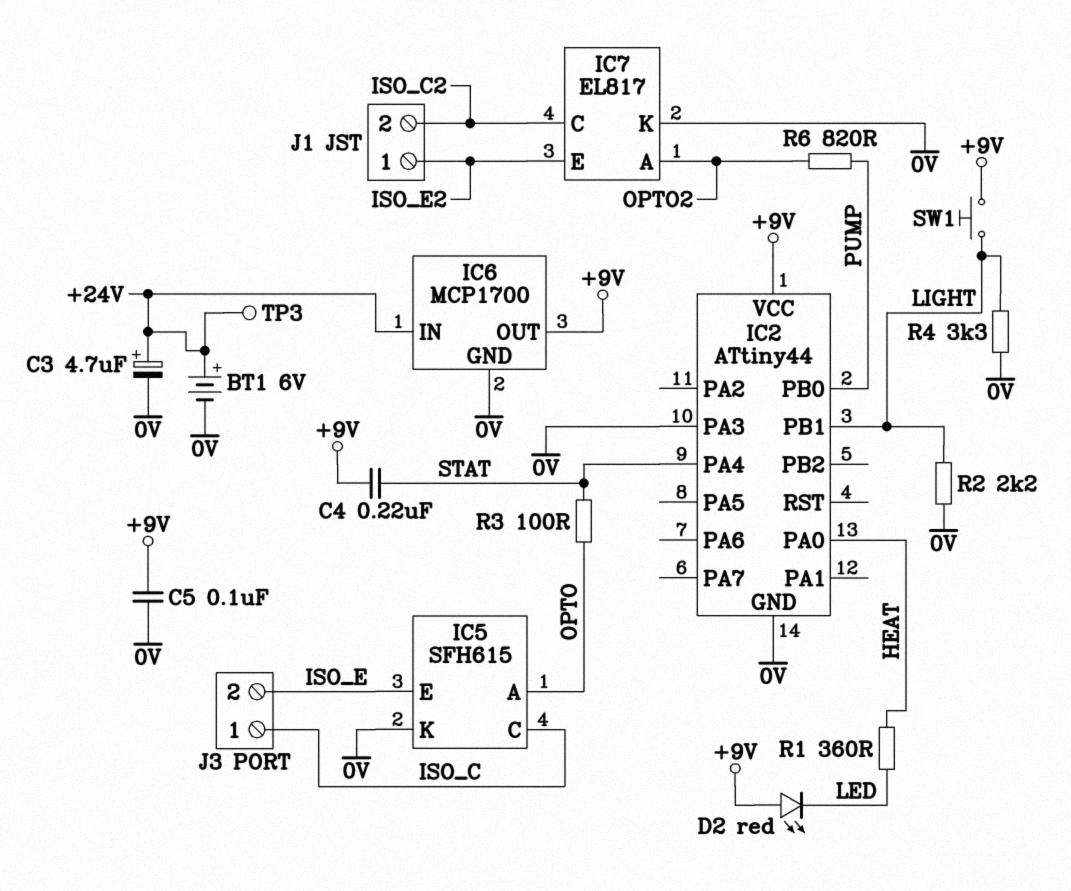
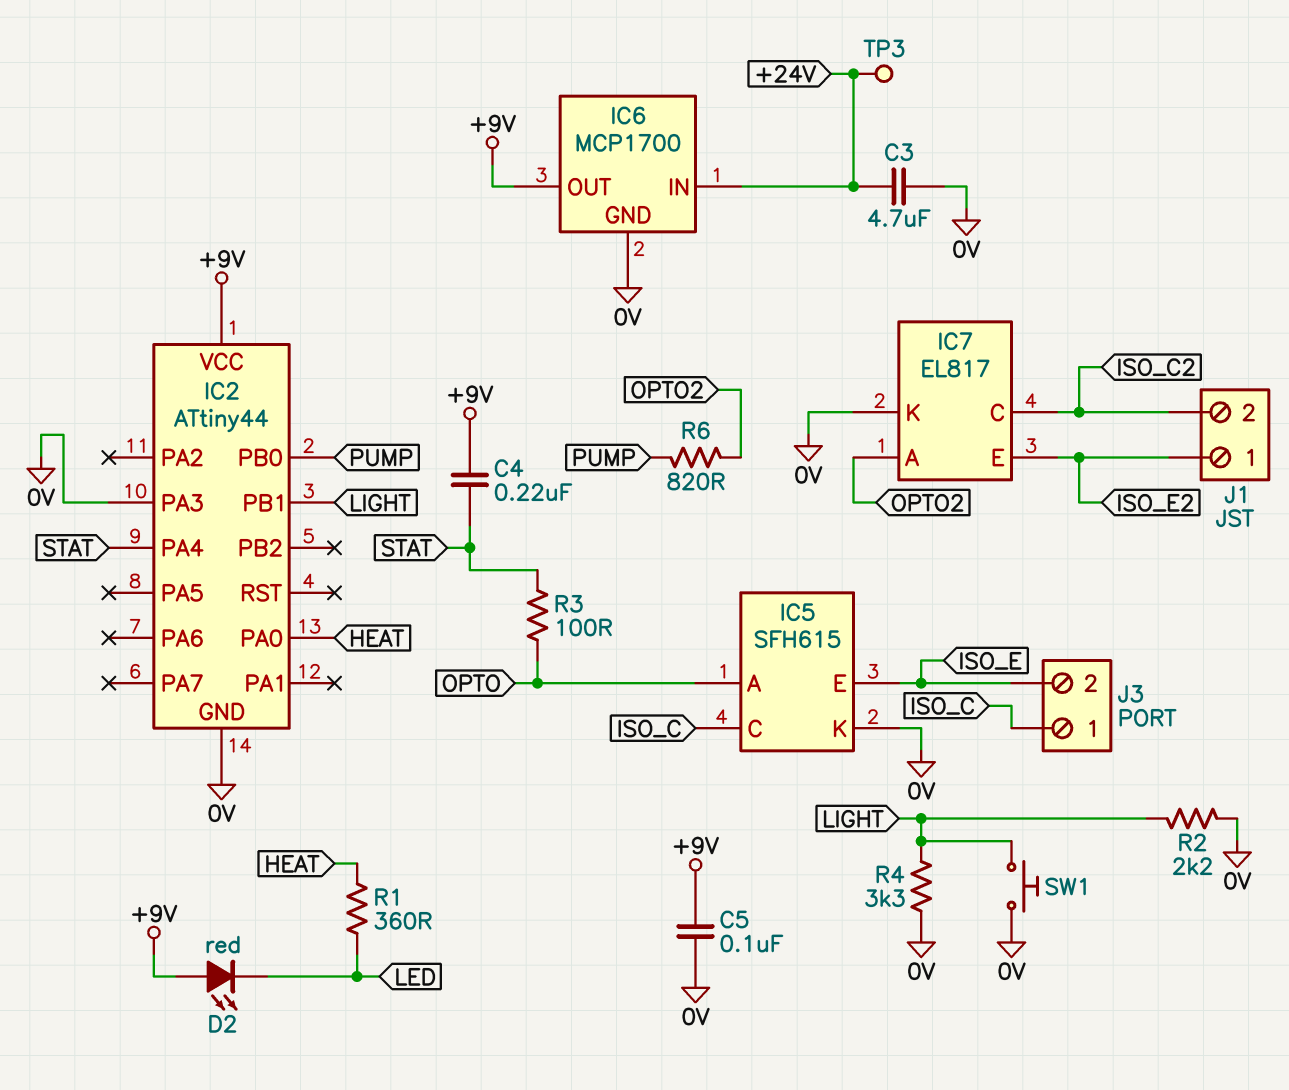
BT1: 6V (plus +24V, minus 0V) -> none
C3: 4.7uF (plus +24V, minus 0V) -> 4.7uF (+24V, 0V)
SW1: button (+9V, LIGHT) -> button (0V, LIGHT)

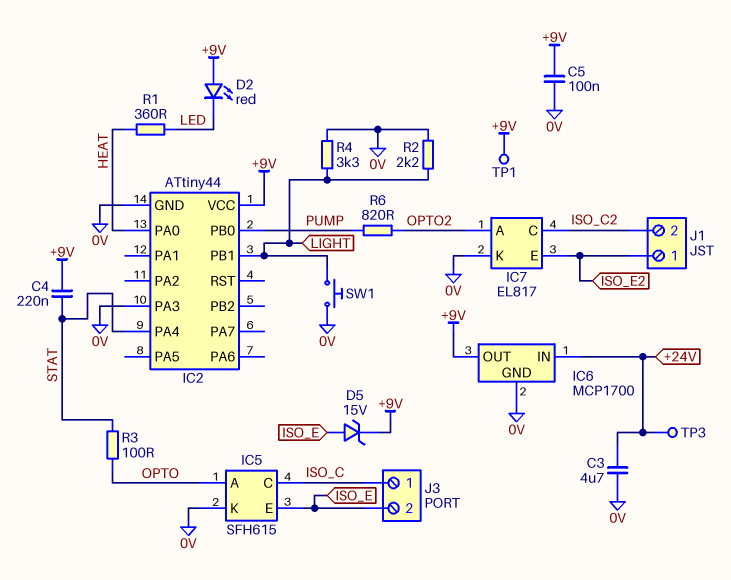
D5: none -> zener 15V (A ISO_E, K +9V)
TP1: none -> test point (+9V)

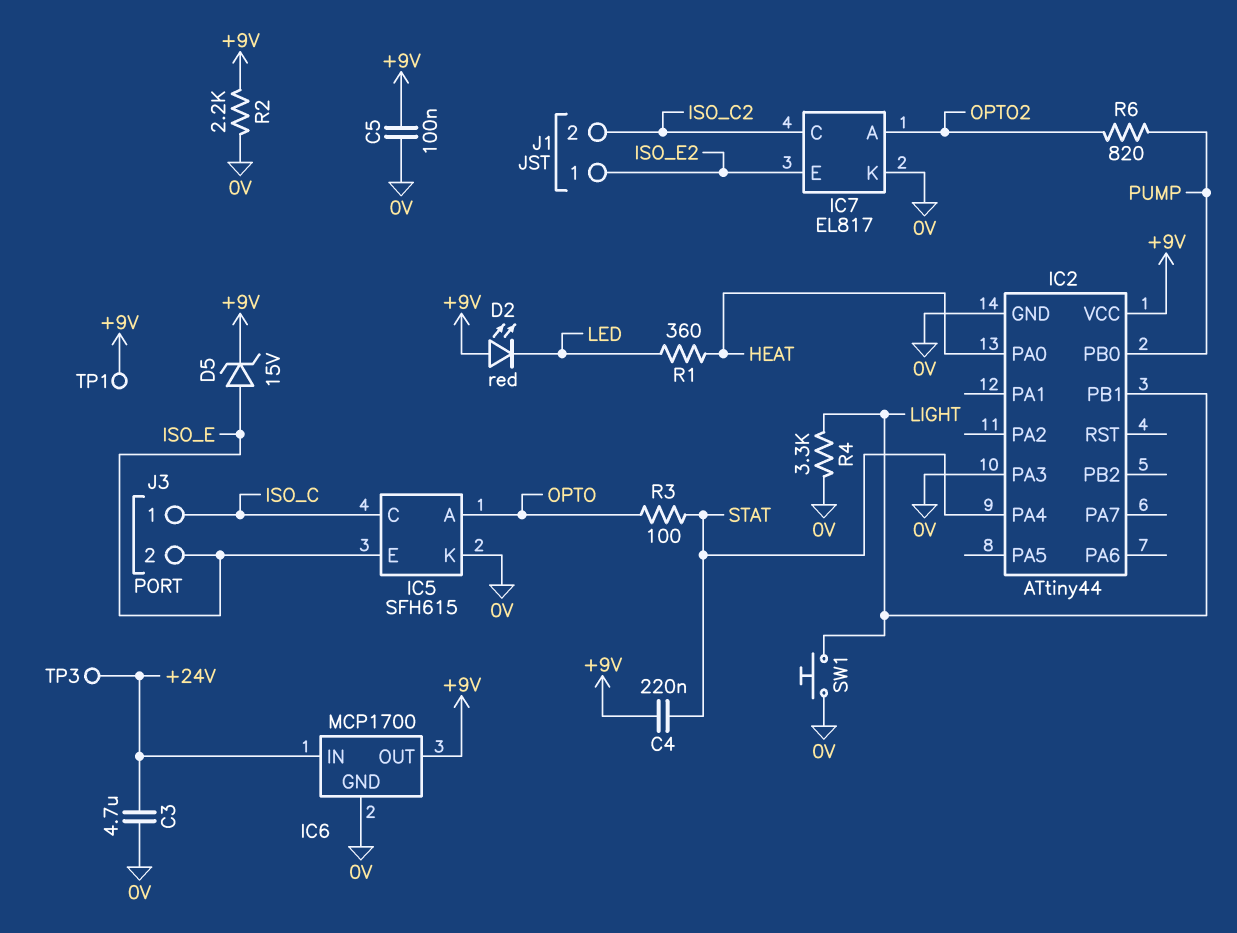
R2: 2.2k (0V, LIGHT) -> 2.2k (+9V, 0V)

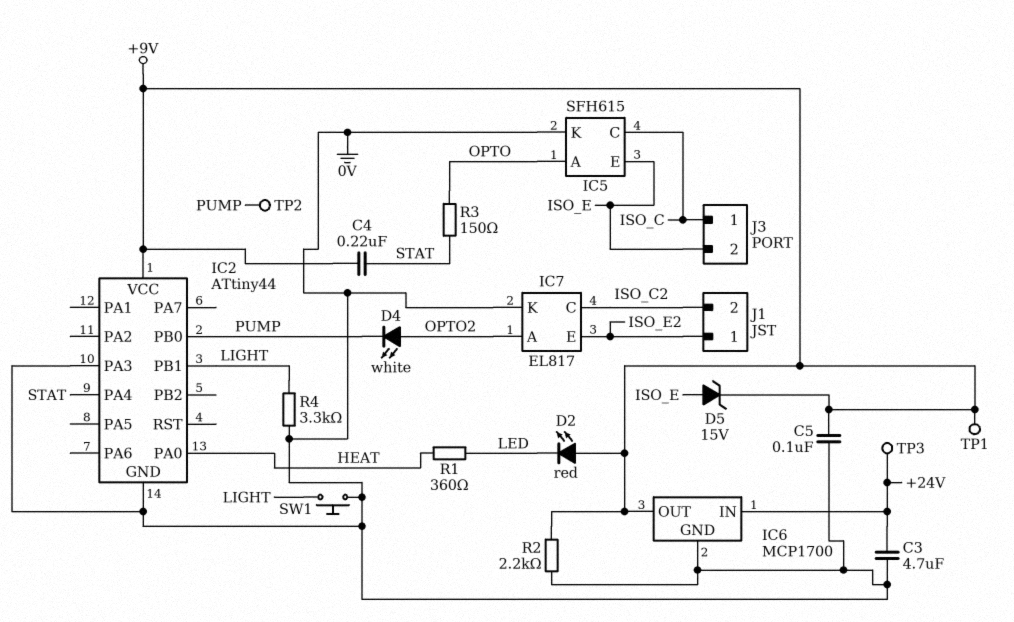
D4: none -> LED white (A OPTO2, K PUMP)
R3: 100 (OPTO, STAT) -> 150 (OPTO, STAT)
R6: 820 (OPTO2, PUMP) -> none
TP2: none -> test point (PUMP)

